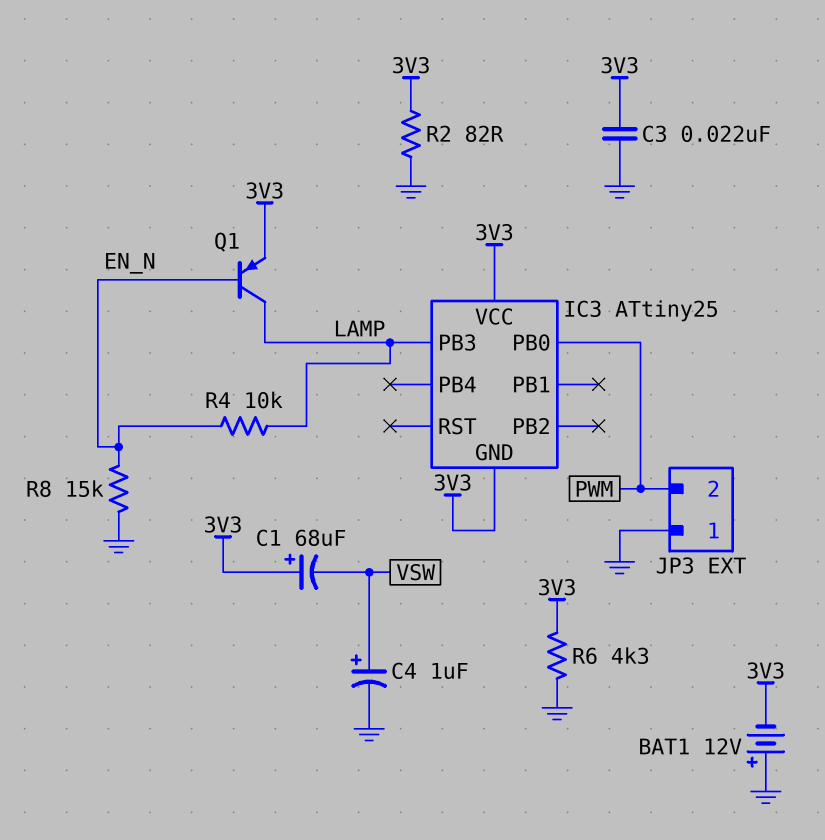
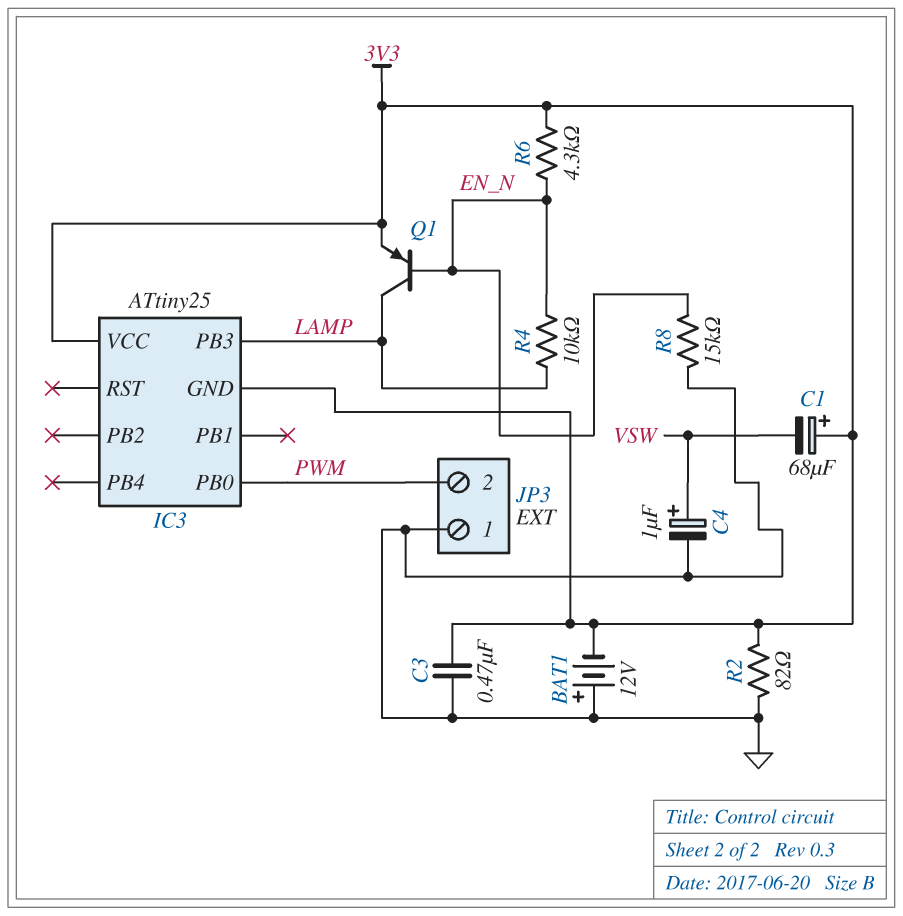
C3: 22nF (3V3, GND) -> 470nF (3V3, GND)
R6: 4.3k (3V3, GND) -> 4.3k (3V3, EN_N)

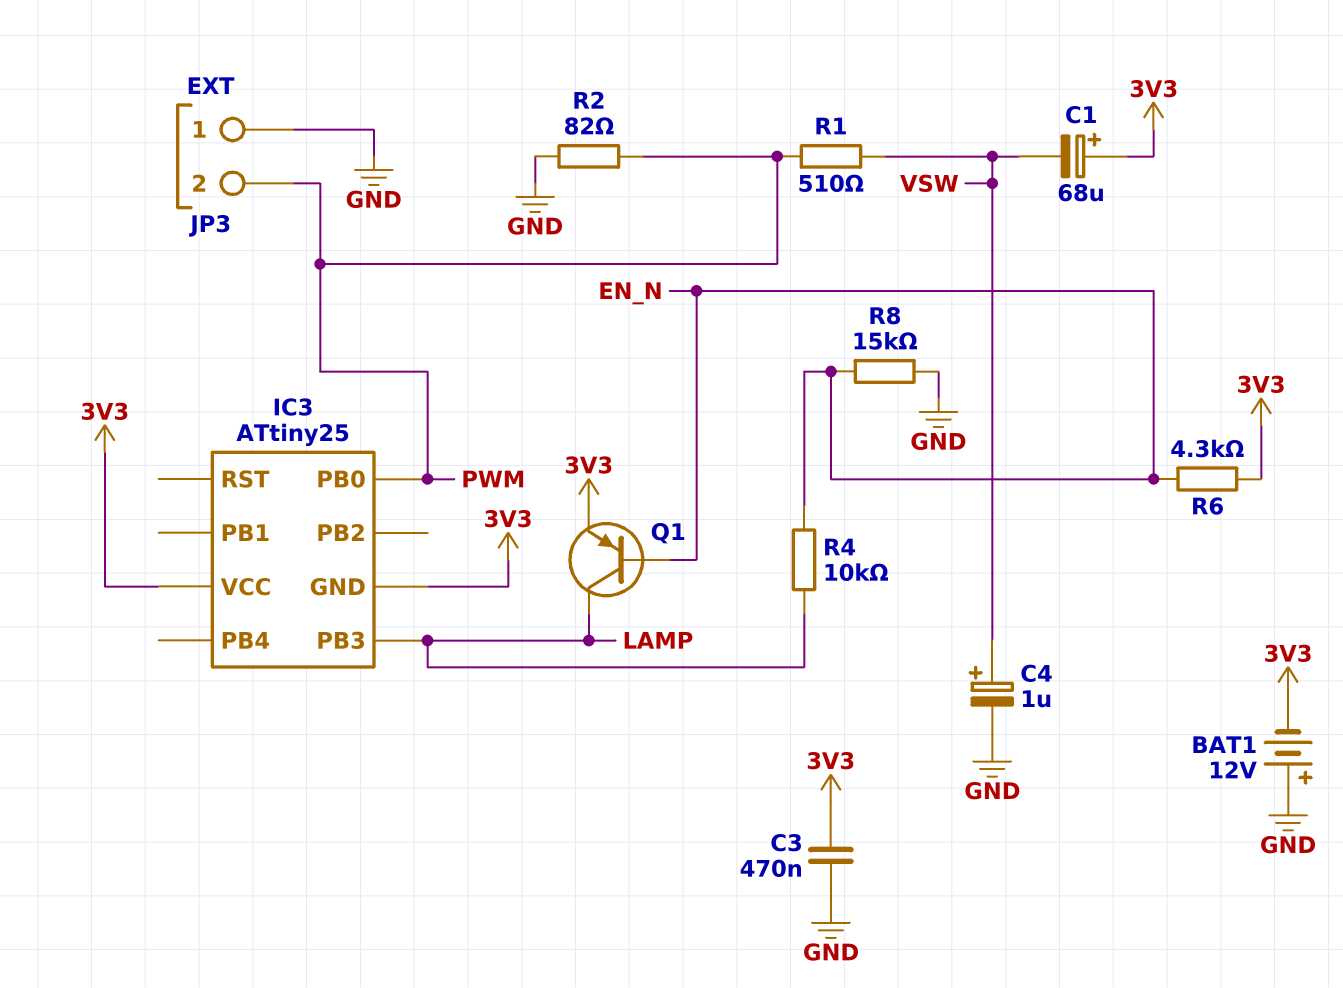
R1: none -> 510 (PWM, VSW)
R2: 82 (3V3, GND) -> 82 (GND, PWM)

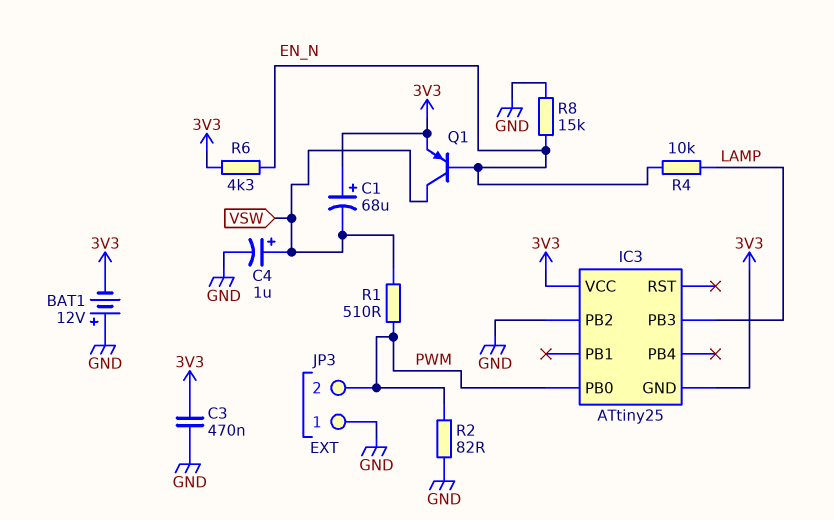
IC3 pin PB2: none -> GND
Q1: PNP (B EN_N, C LAMP, E 3V3) -> PNP (B EN_N, C VSW, E 3V3)

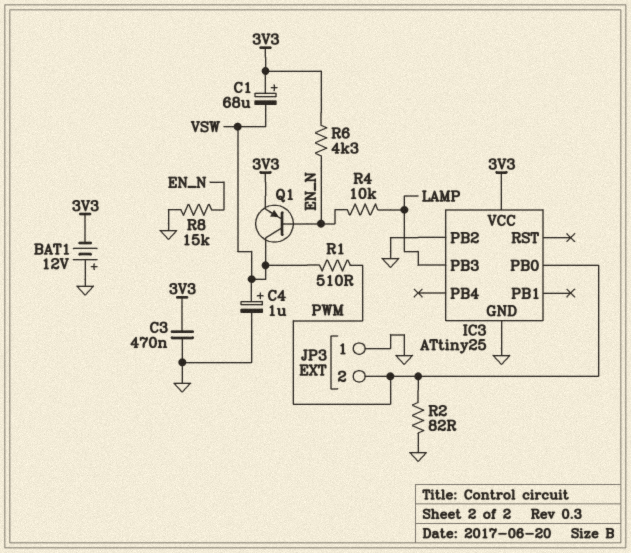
IC3 pin GND: 3V3 -> GND

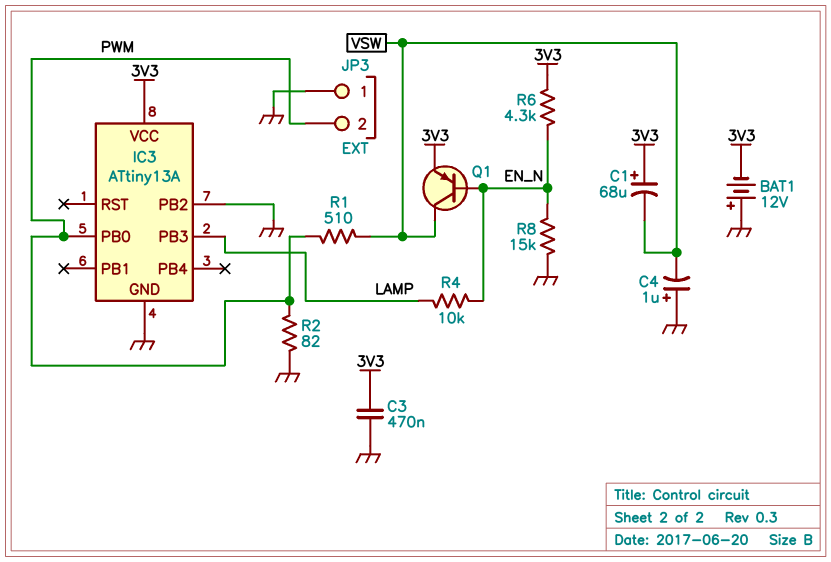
C4: 1uF (plus VSW, minus GND) -> 1uF (plus GND, minus VSW)
IC3: ATtiny25 -> ATtiny13A

